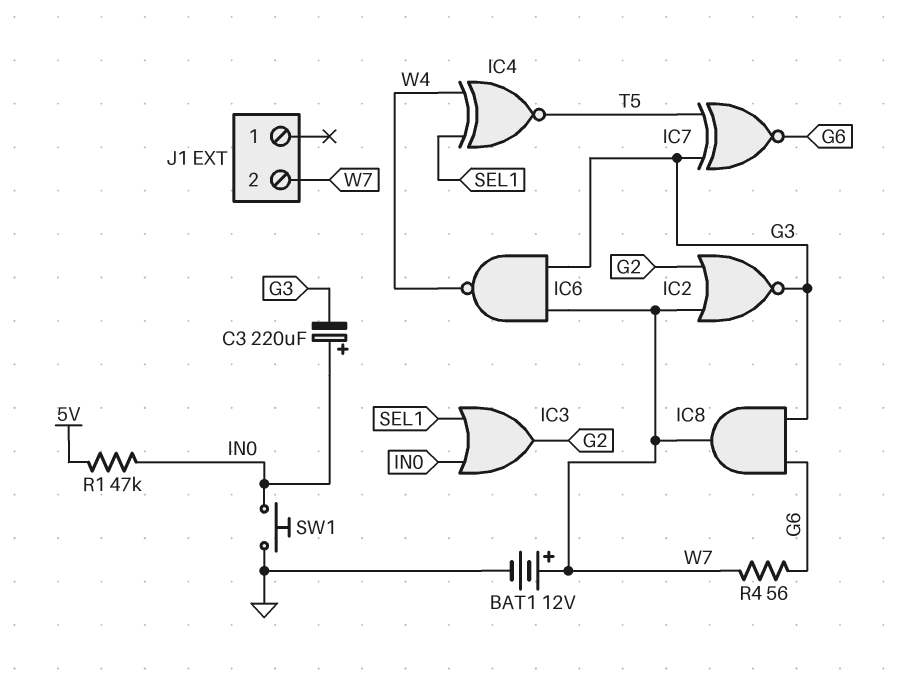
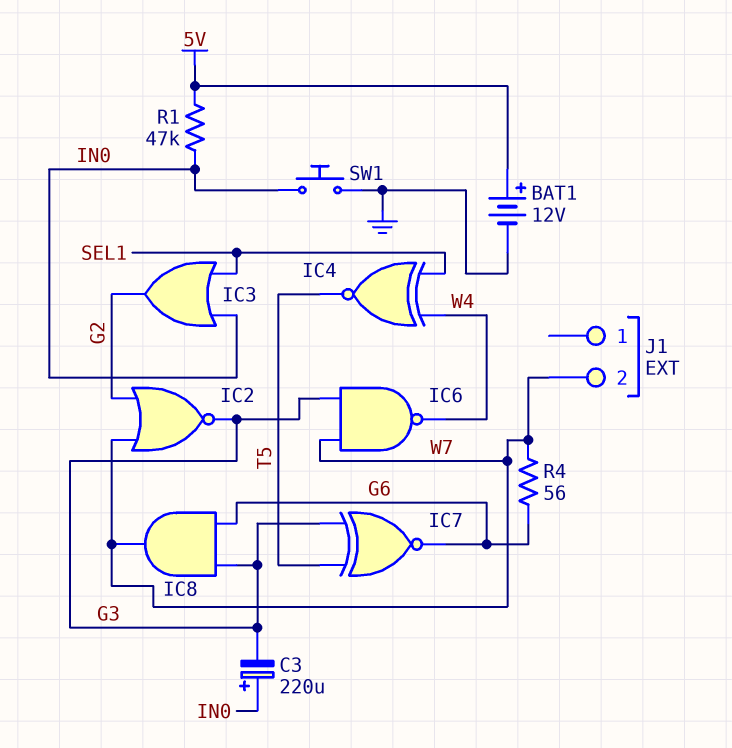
BAT1: 12V (plus W7, minus GND) -> 12V (plus 5V, minus GND)

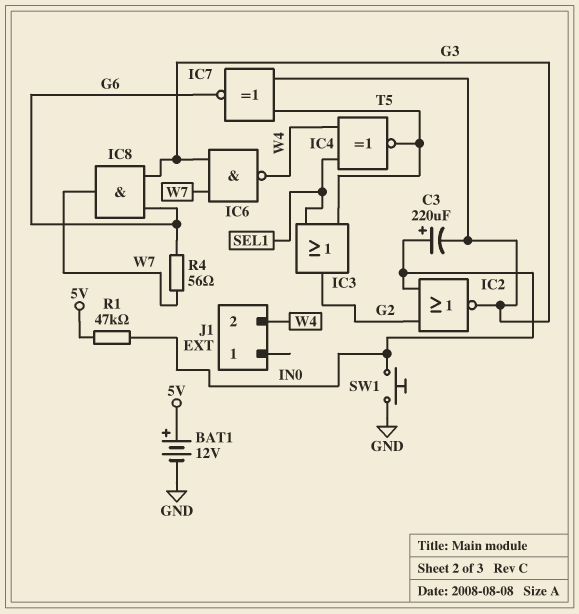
IC2: NOR (in G2, in W7, out G3) -> NOR (in G2, in IN0, out G3)
IC3: OR (in IN0, in SEL1, out G2) -> OR (in SEL1, in T5, out G2)
J1 pin 2: W7 -> W4

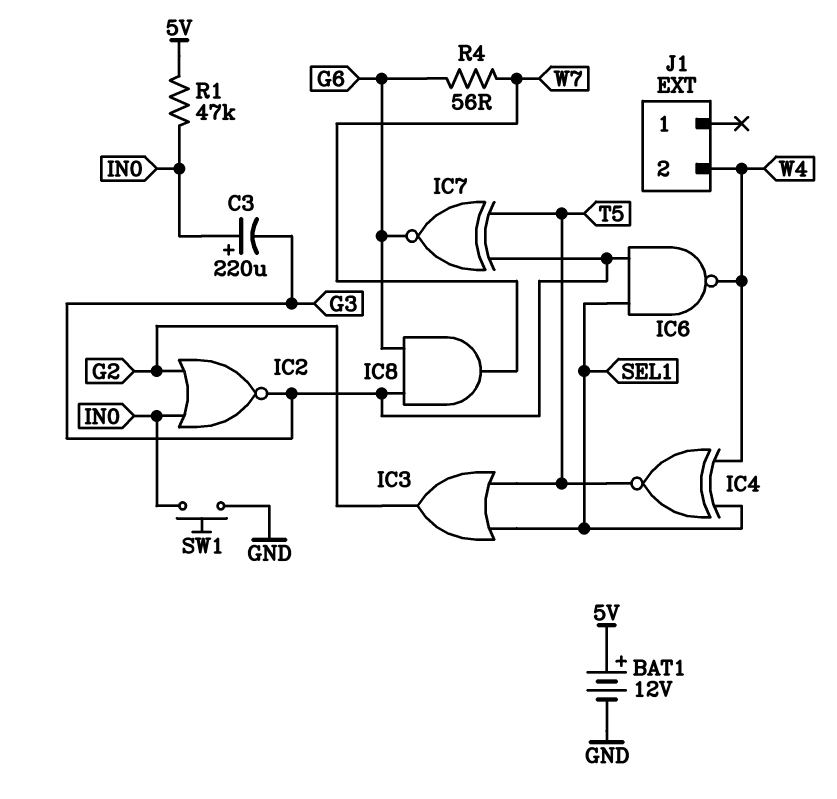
IC6: NAND (in G3, in W7, out W4) -> NAND (in G3, in SEL1, out W4)

